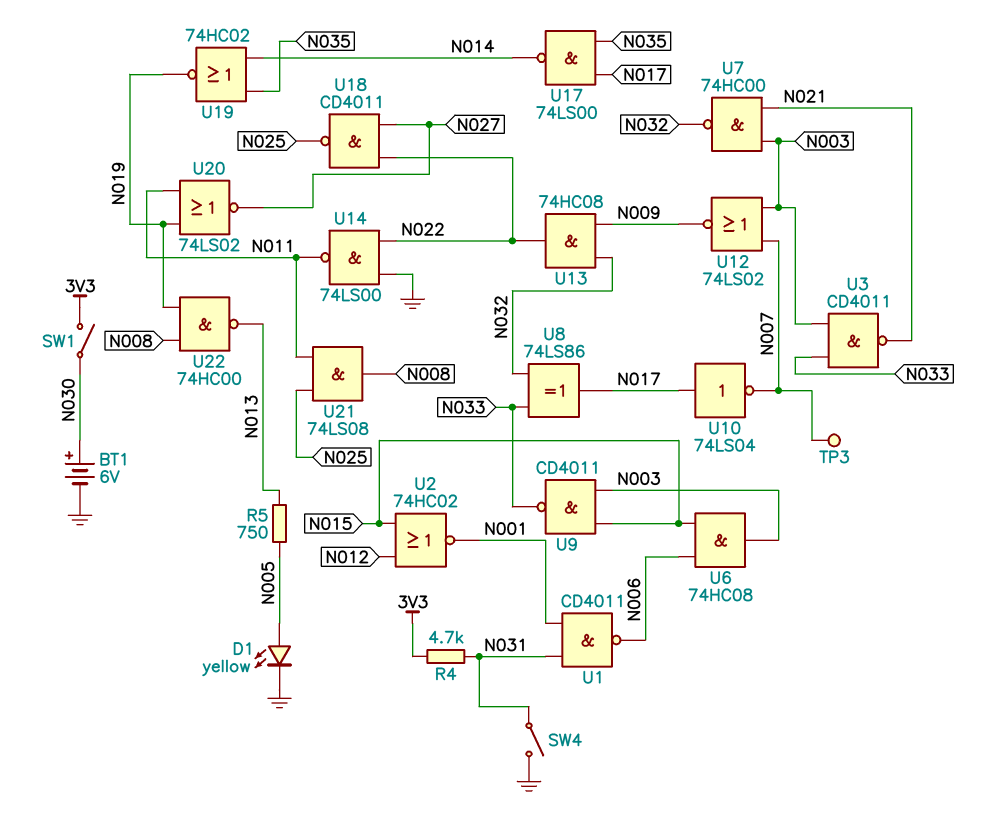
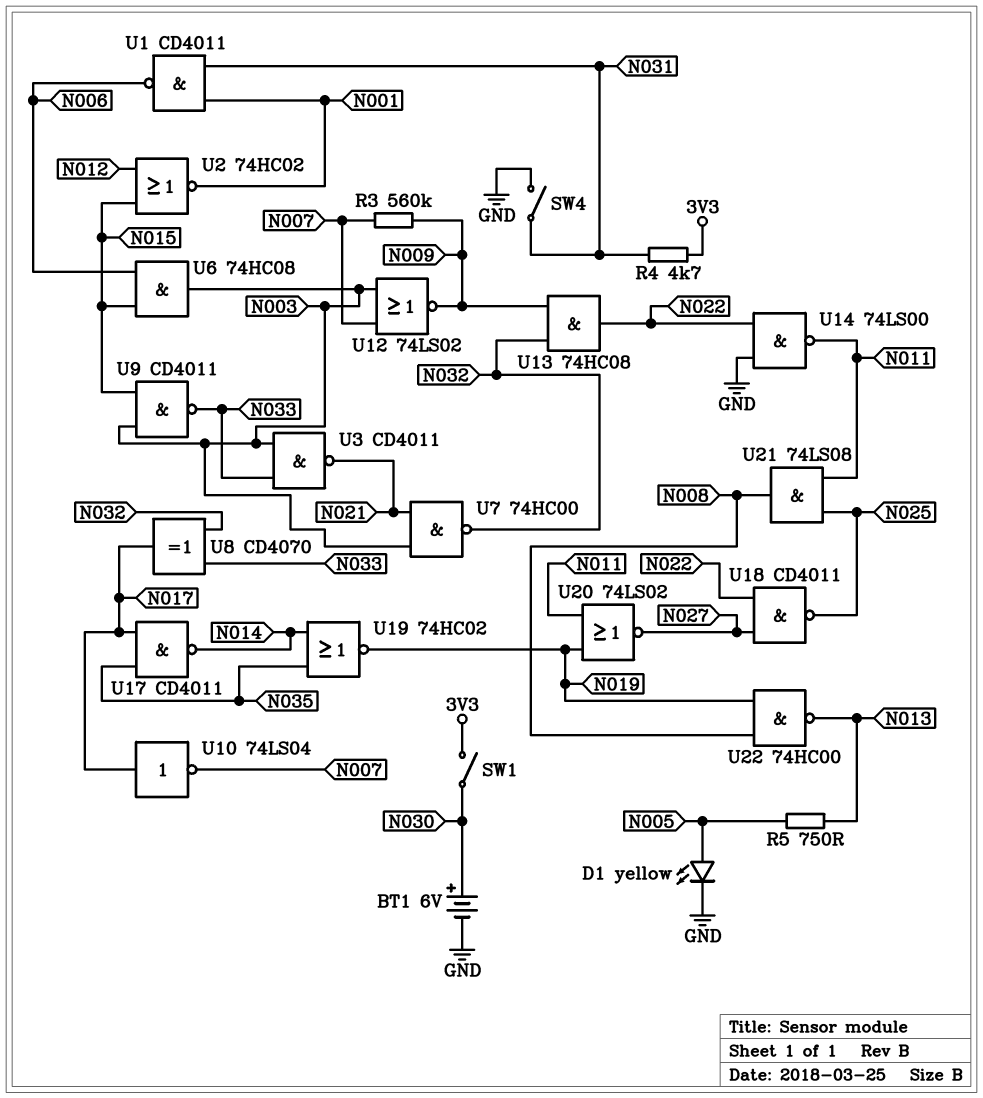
R3: none -> 560k (N007, N009)
TP3: test point (N007) -> none
U8: XOR 74LS86 (in N032, in N033, out N017) -> XOR CD4070 (in N032, in N033, out N017)
U17: NAND 74LS00 (in N017, in N035, out N014) -> NAND CD4011 (in N017, in N035, out N014)

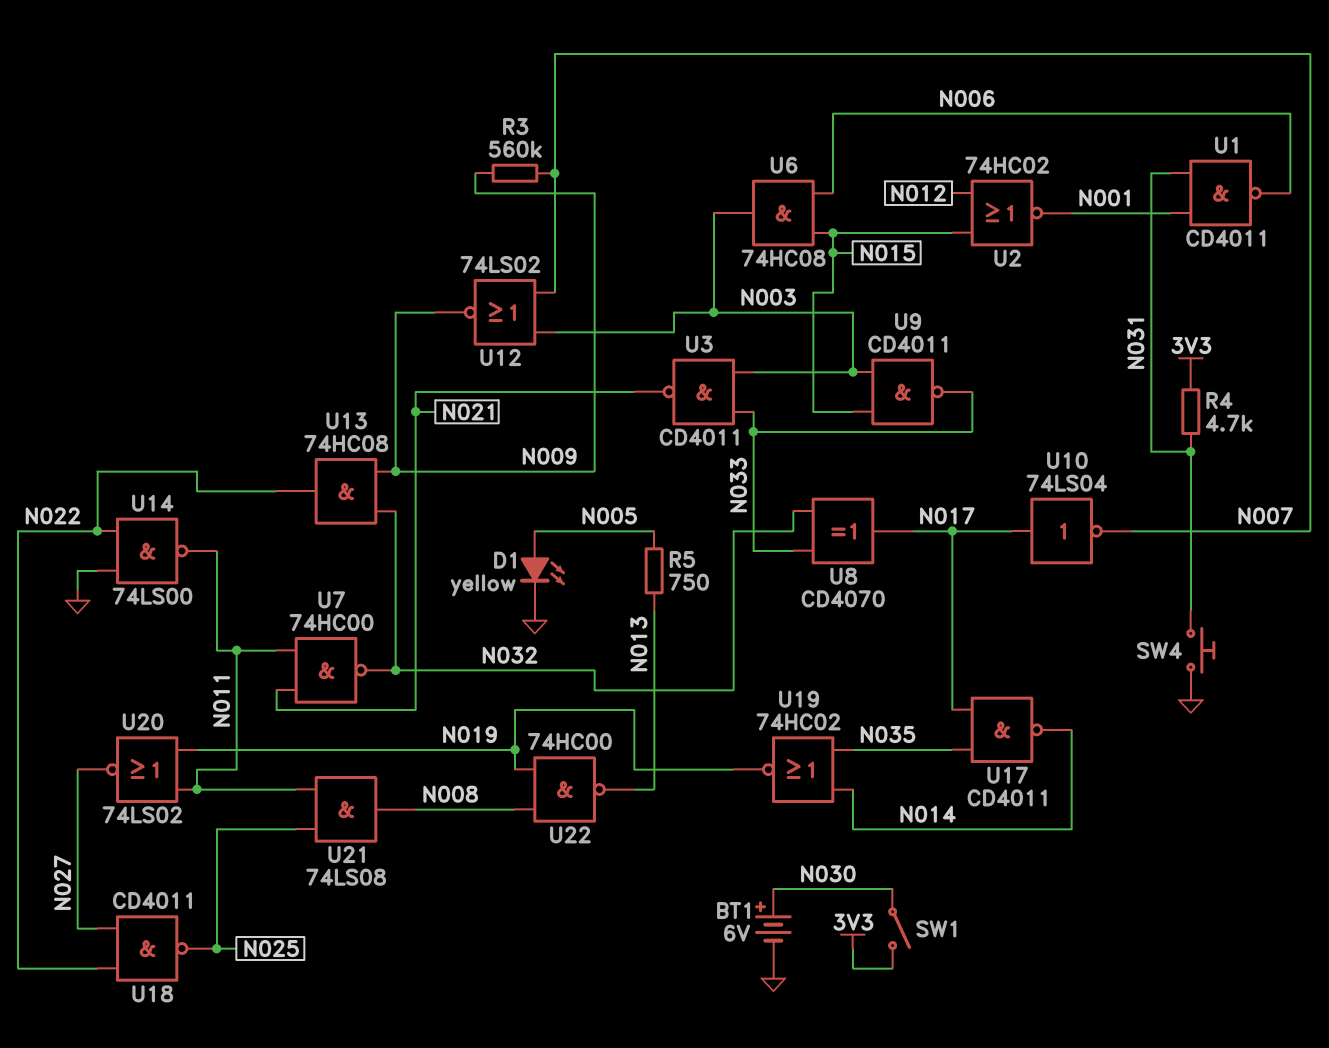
SW4: switch (GND, N031) -> button (GND, N031)
U7: NAND 74HC00 (in N003, in N021, out N032) -> NAND 74HC00 (in N011, in N021, out N032)

